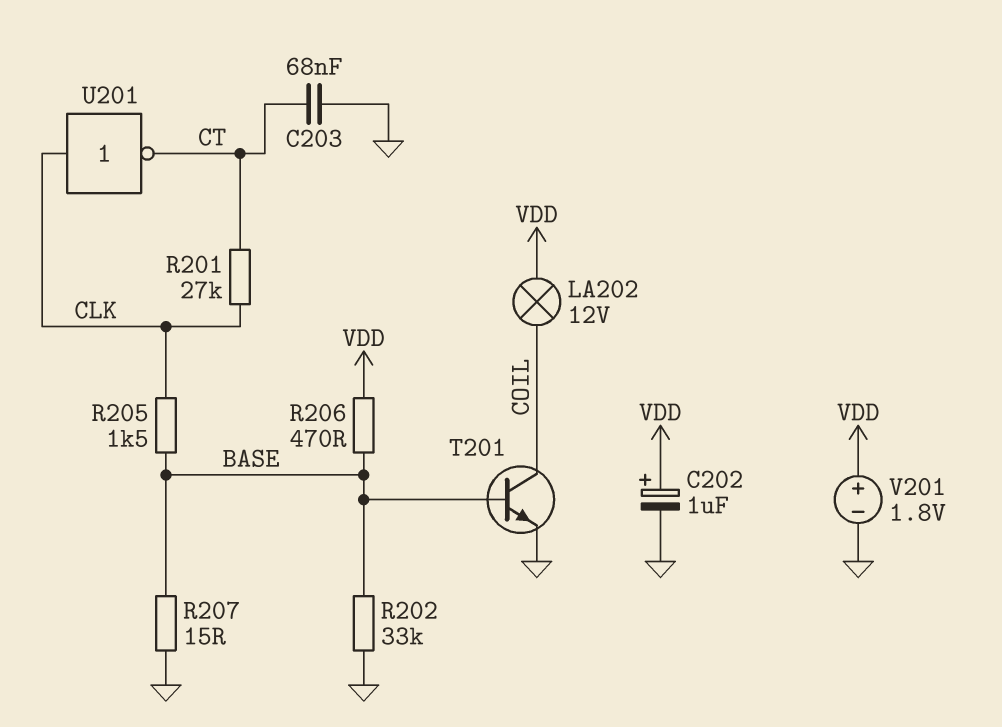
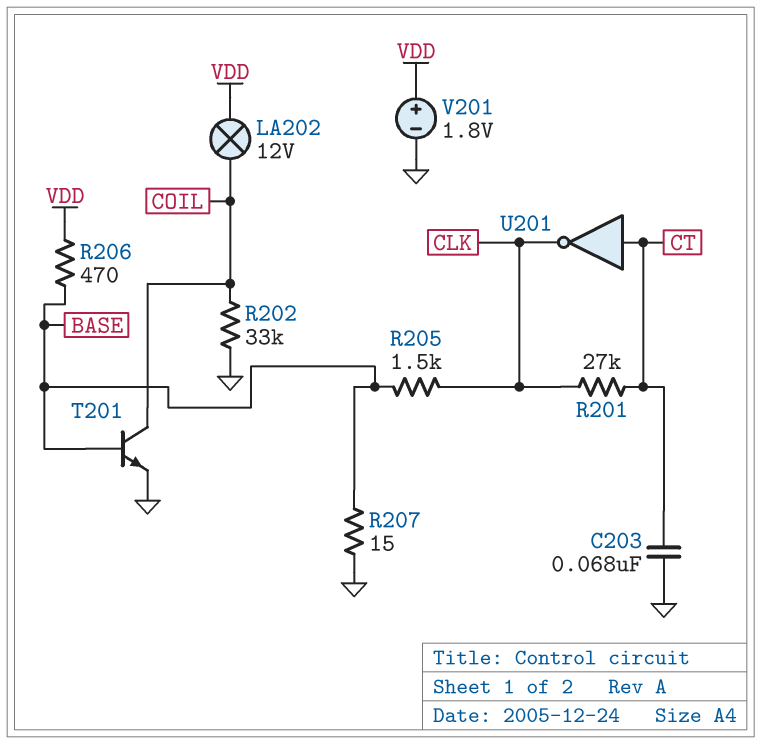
C202: 1uF (plus VDD, minus GND) -> none
R202: 33k (BASE, GND) -> 33k (COIL, GND)
U201: NOT (in CLK, out CT) -> NOT (in CT, out CLK)

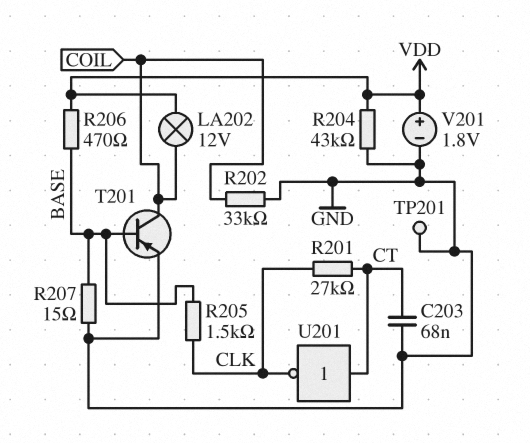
R204: none -> 43k (GND, VDD)
T201: NPN (B BASE, C COIL, E GND) -> PNP (B BASE, C COIL, E GND)
TP201: none -> test point (GND)

